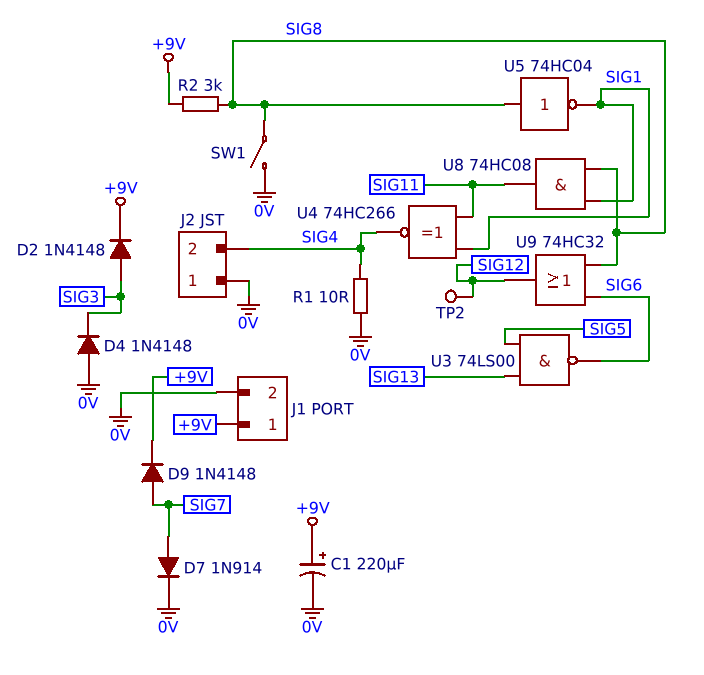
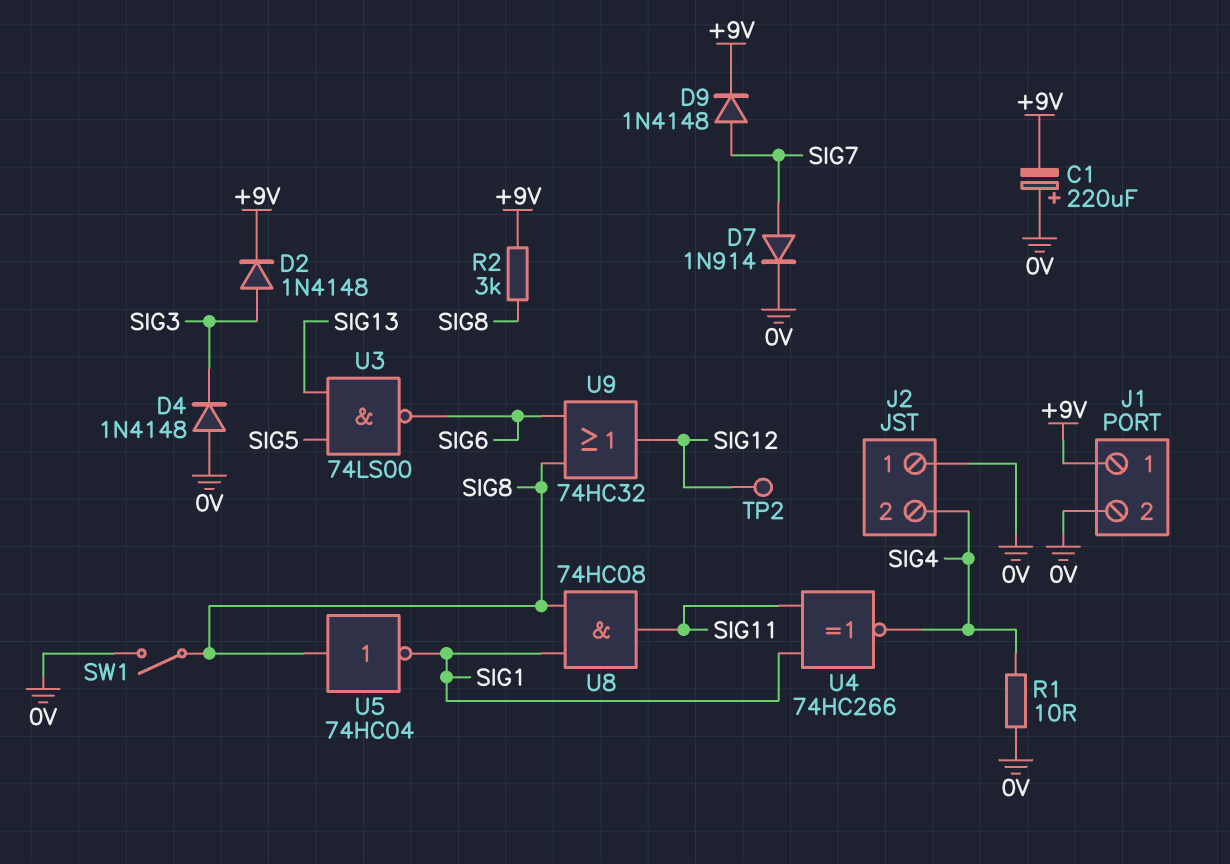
C1: 220uF (plus +9V, minus 0V) -> 220uF (plus 0V, minus +9V)

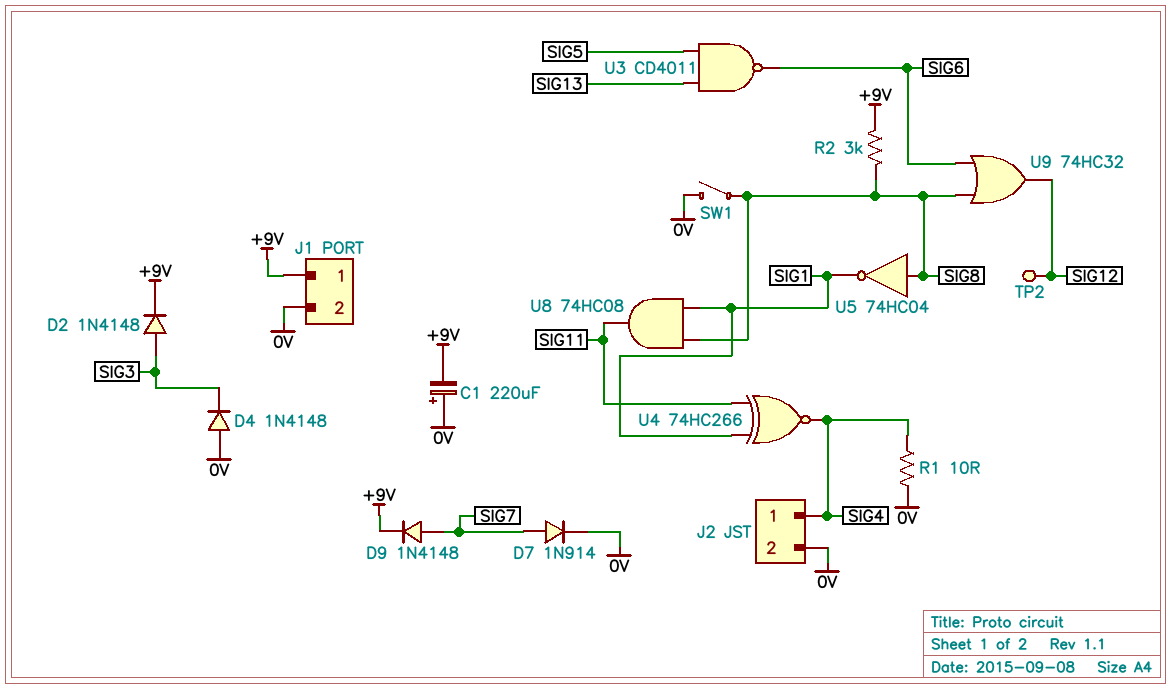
J2 pin 1: 0V -> SIG4
J2 pin 2: SIG4 -> 0V
U3: NAND 74LS00 (in SIG5, in SIG13, out SIG6) -> NAND CD4011 (in SIG5, in SIG13, out SIG6)

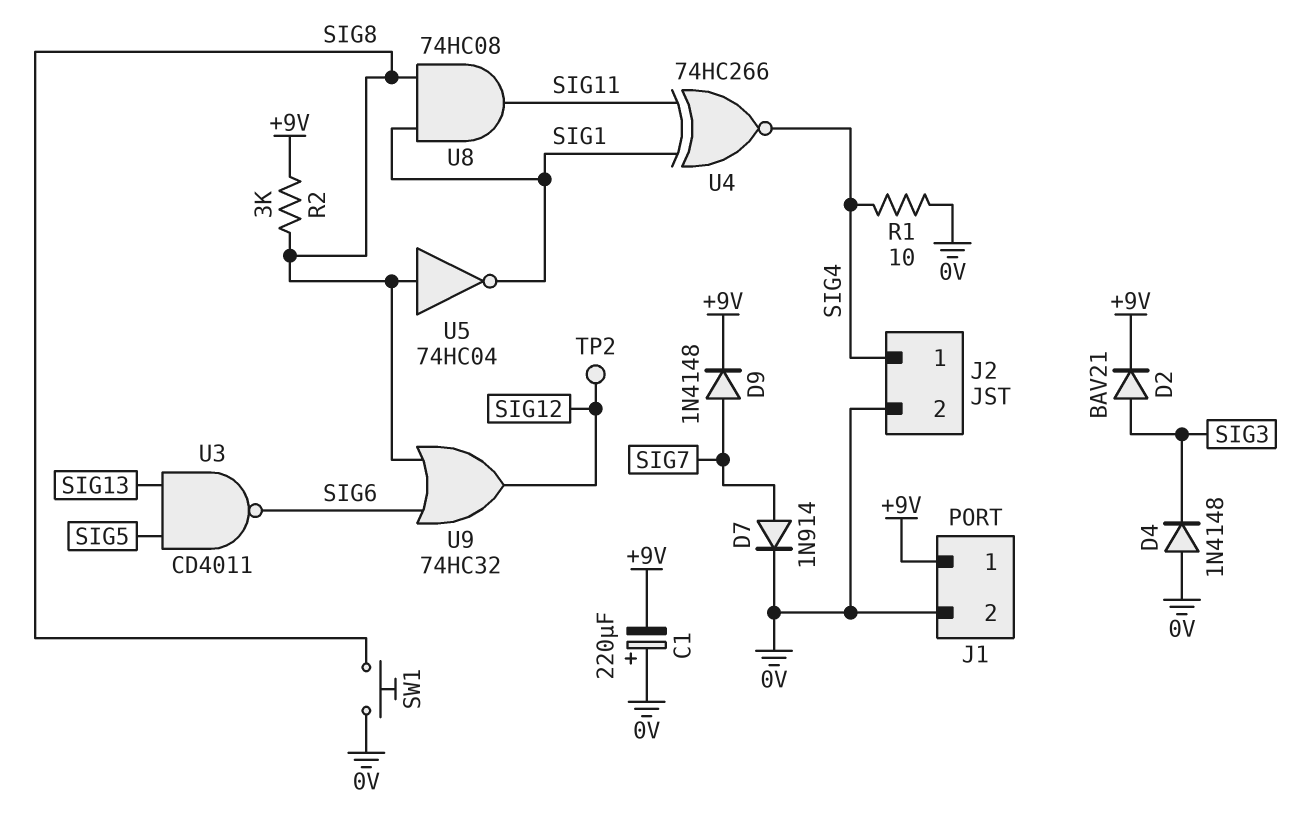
D2: diode 1N4148 (A SIG3, K +9V) -> diode BAV21 (A SIG3, K +9V)
SW1: switch (0V, SIG8) -> button (0V, SIG8)

